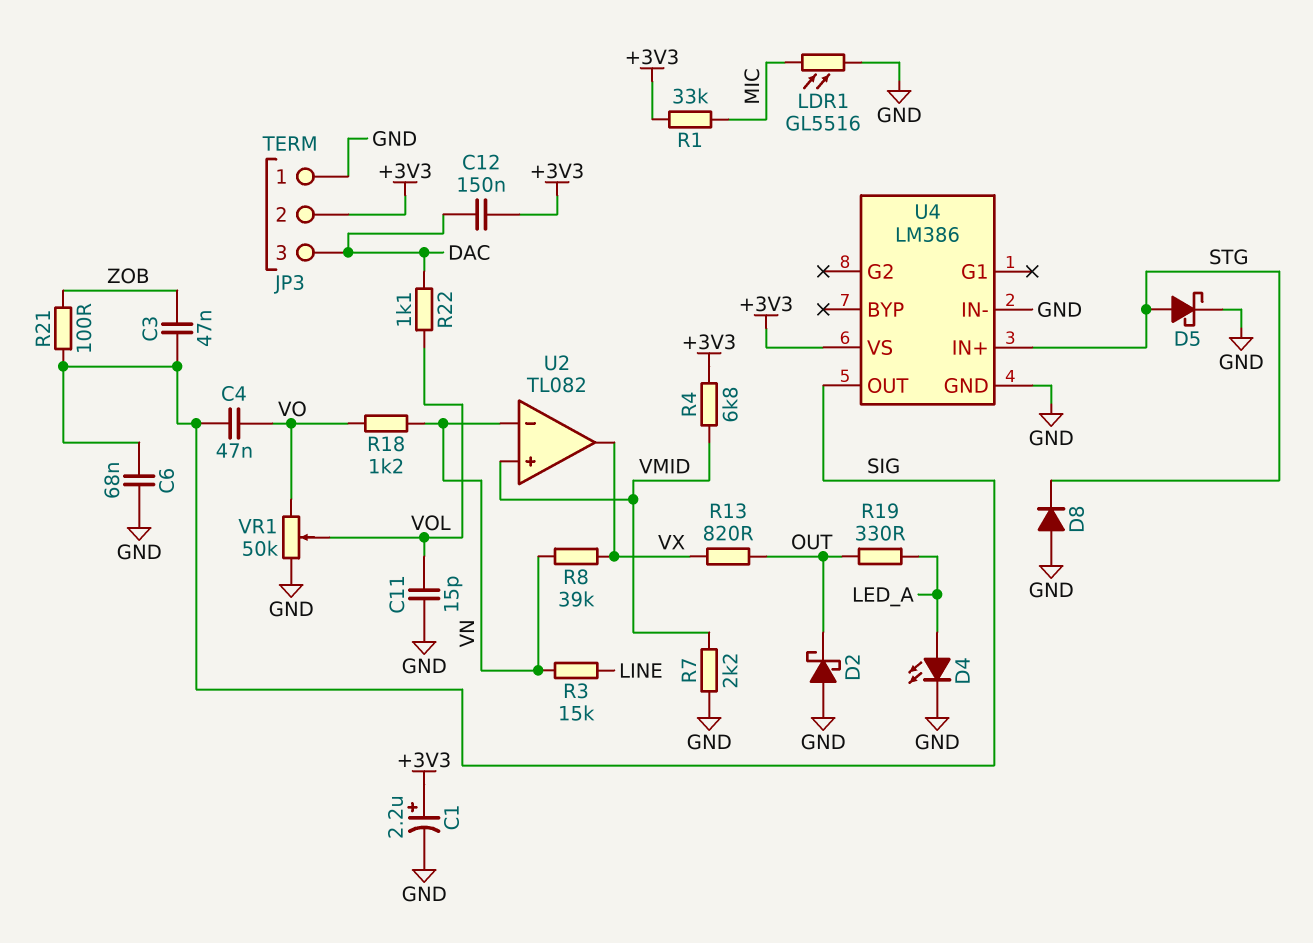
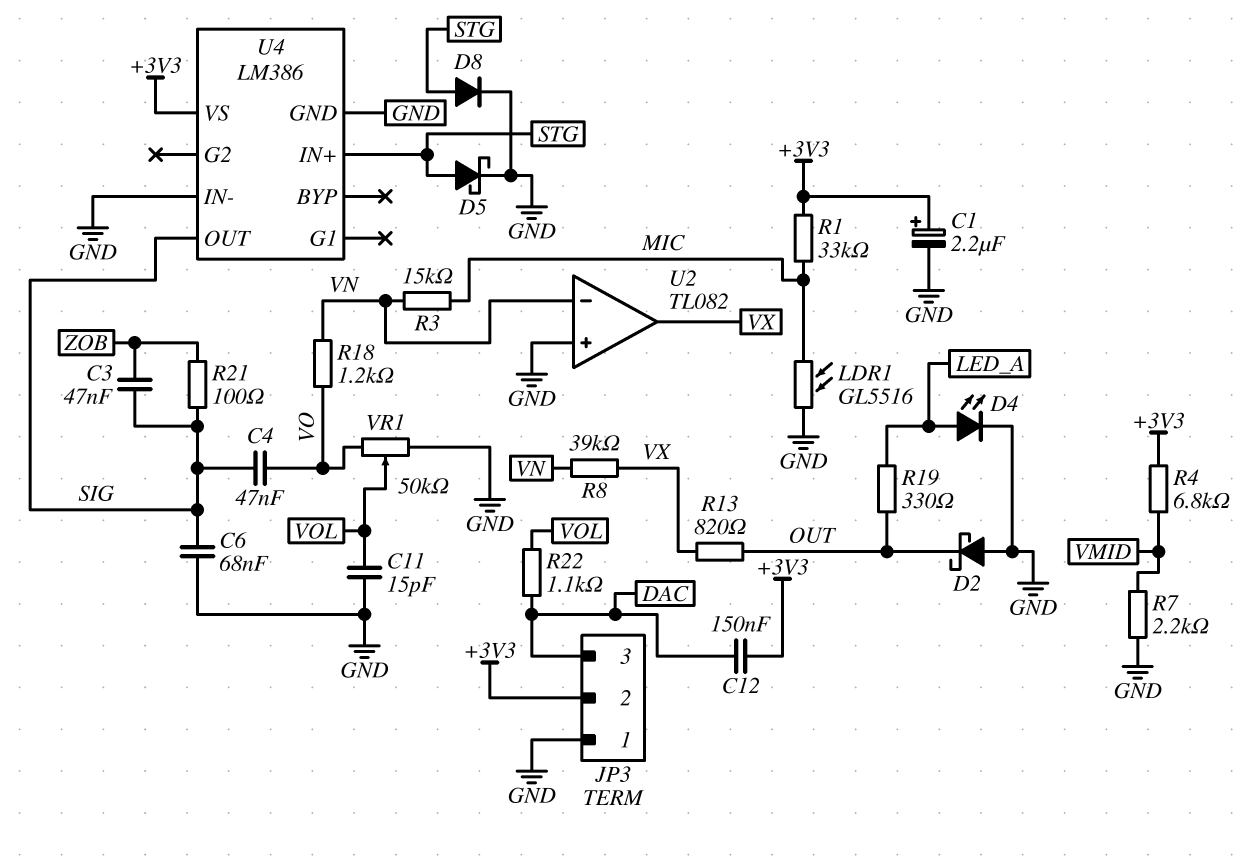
D8: diode (A GND, K STG) -> diode (A STG, K GND)
R3: 15k (LINE, VN) -> 15k (MIC, VN)
U2 pin in+: VMID -> GND

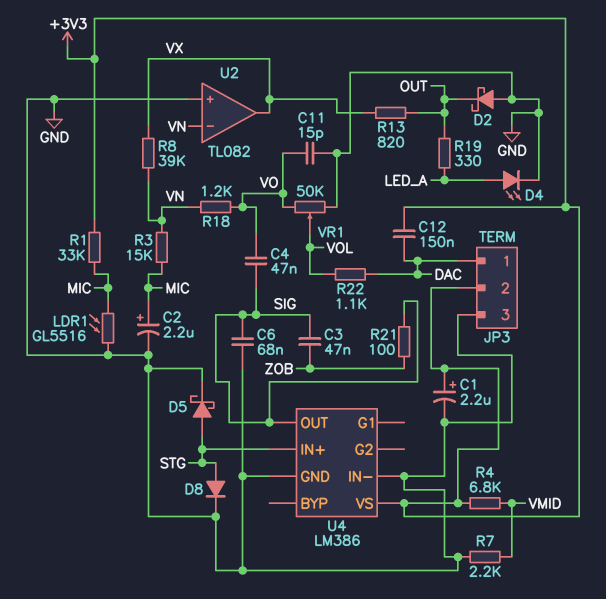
C2: none -> 2.2uF (plus MIC, minus GND)
C11: 15pF (GND, VOL) -> 15pF (GND, VO)
JP3 pin 1: GND -> DAC
JP3 pin 3: DAC -> GND

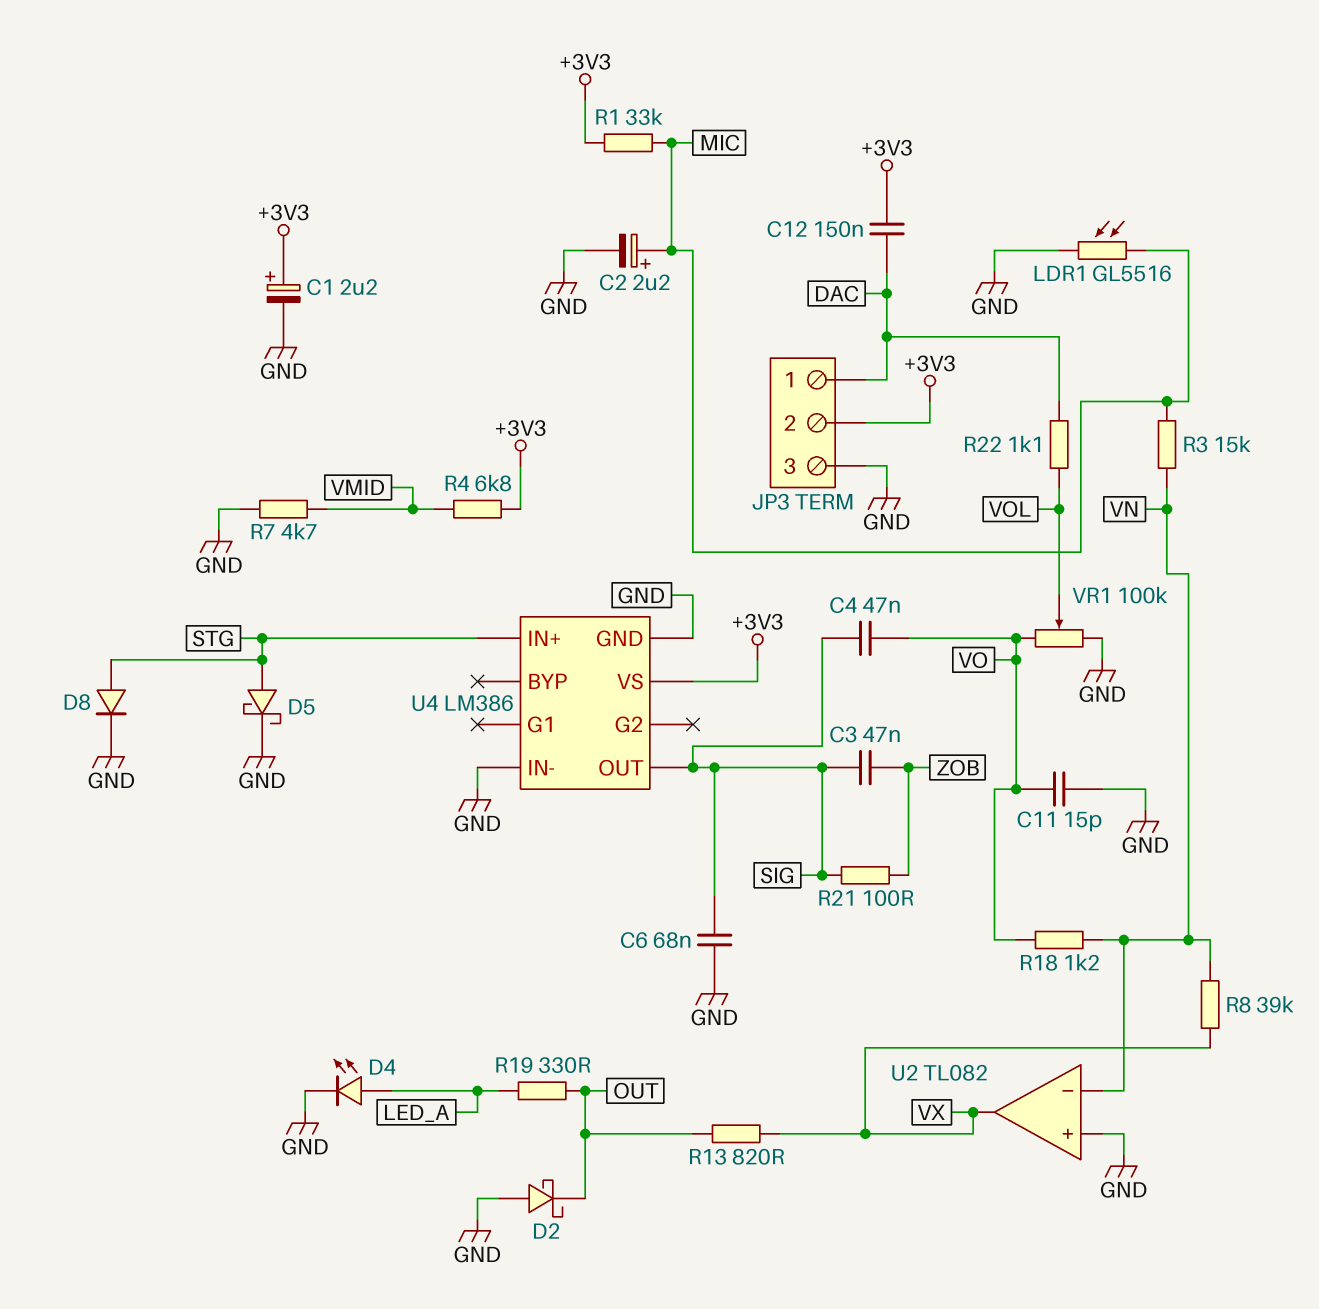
R7: 2.2k (GND, VMID) -> 4.7k (GND, VMID)
VR1: 50k (GND, VO, wiper VOL) -> 100k (GND, VO, wiper VOL)

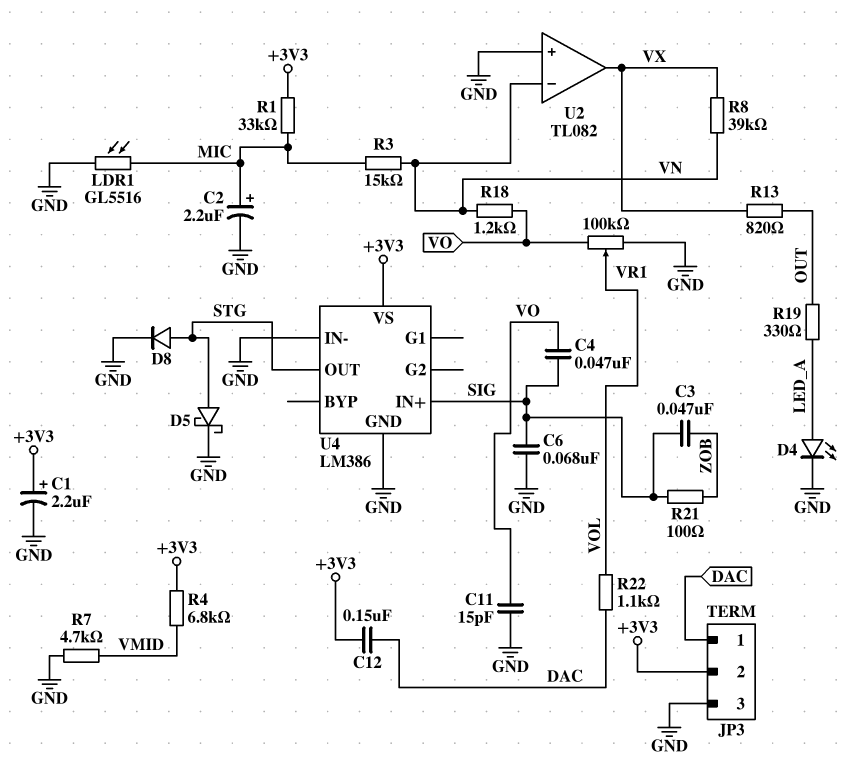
D2: schottky (A GND, K OUT) -> none
U4 pin IN+: STG -> SIG
U4 pin OUT: SIG -> STG

